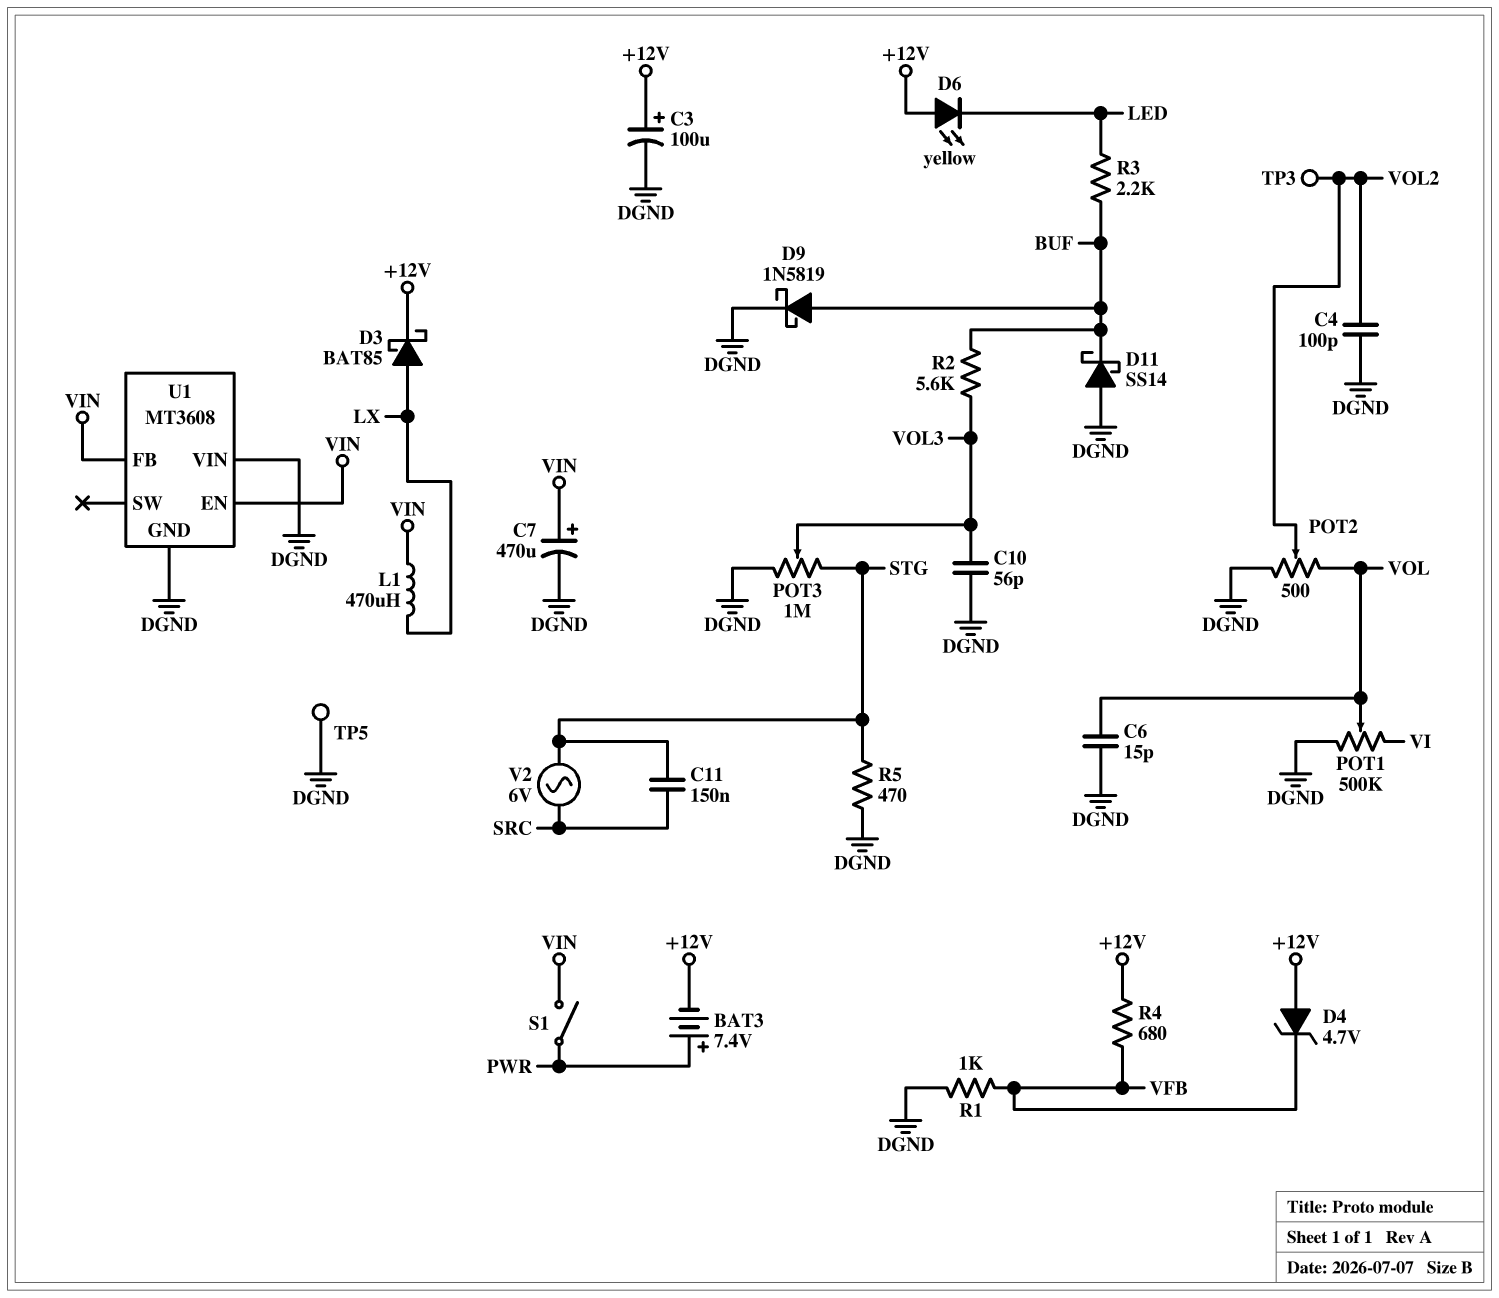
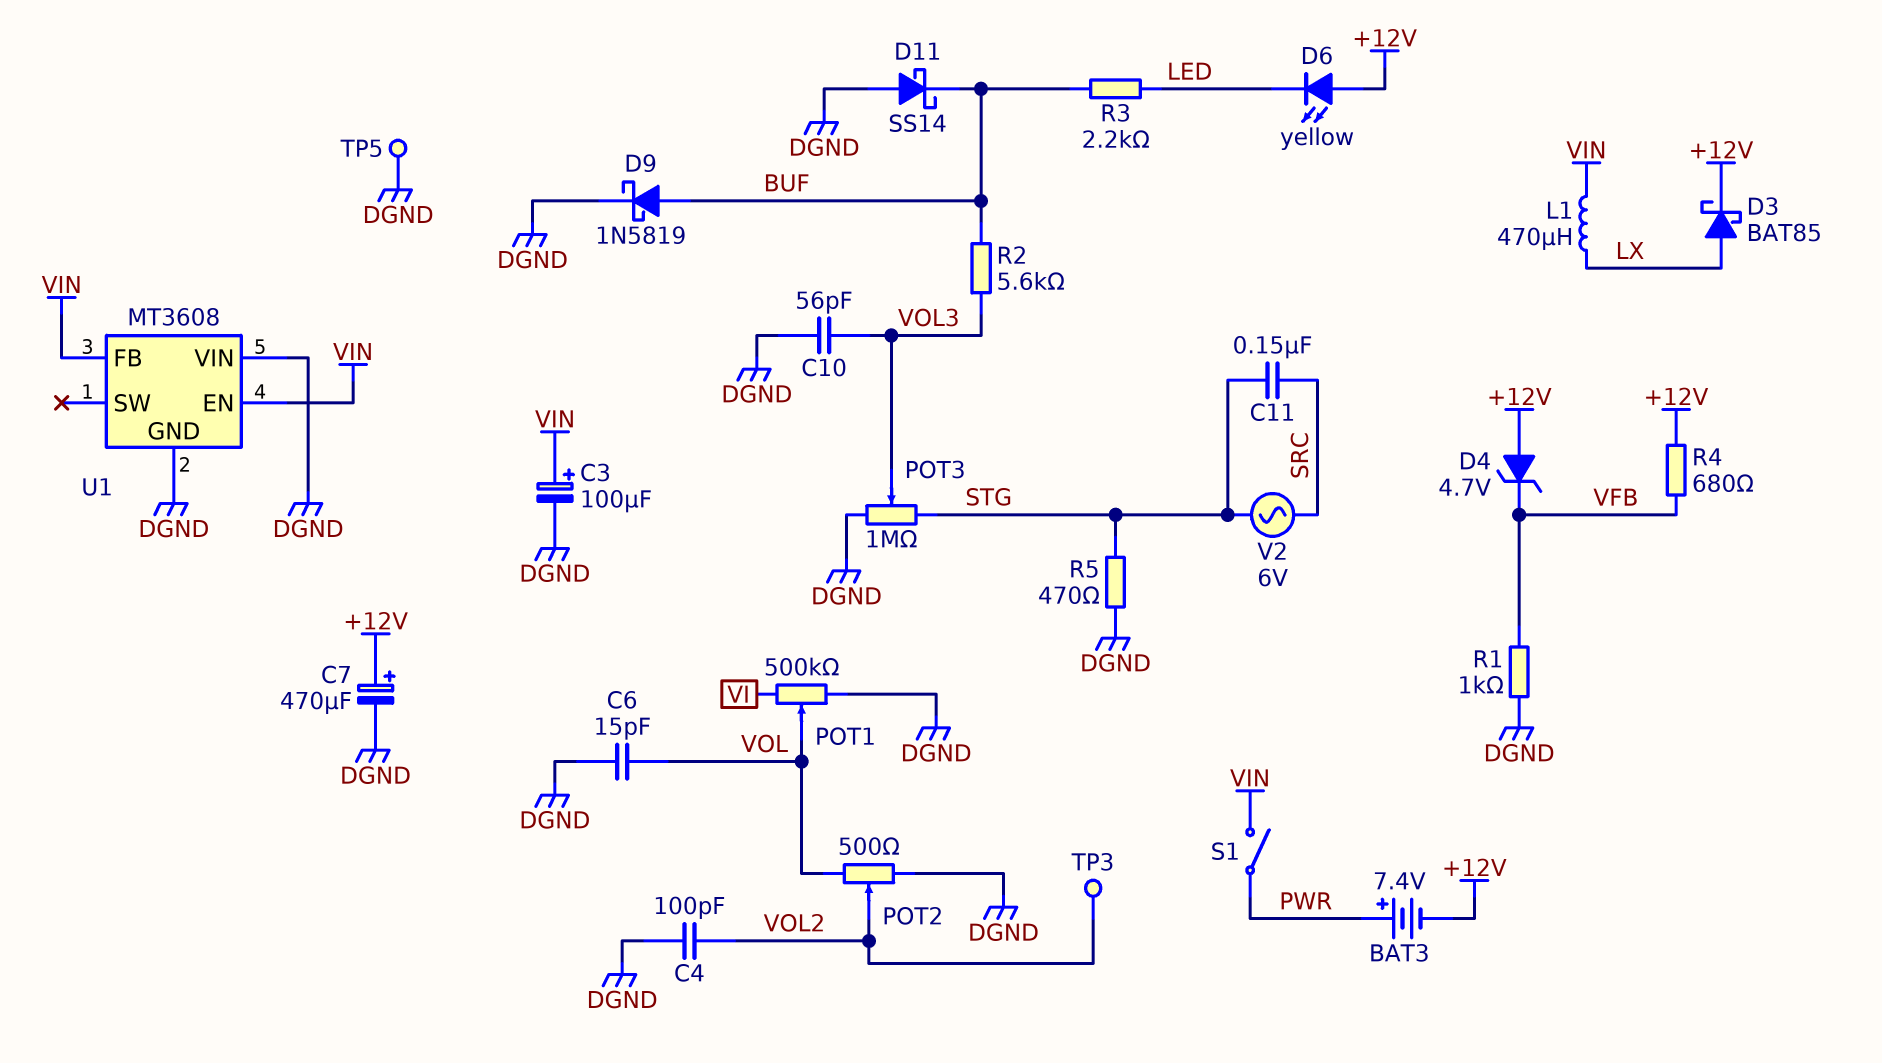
C3: 100uF (plus +12V, minus DGND) -> 100uF (plus VIN, minus DGND)
C7: 470uF (plus VIN, minus DGND) -> 470uF (plus +12V, minus DGND)

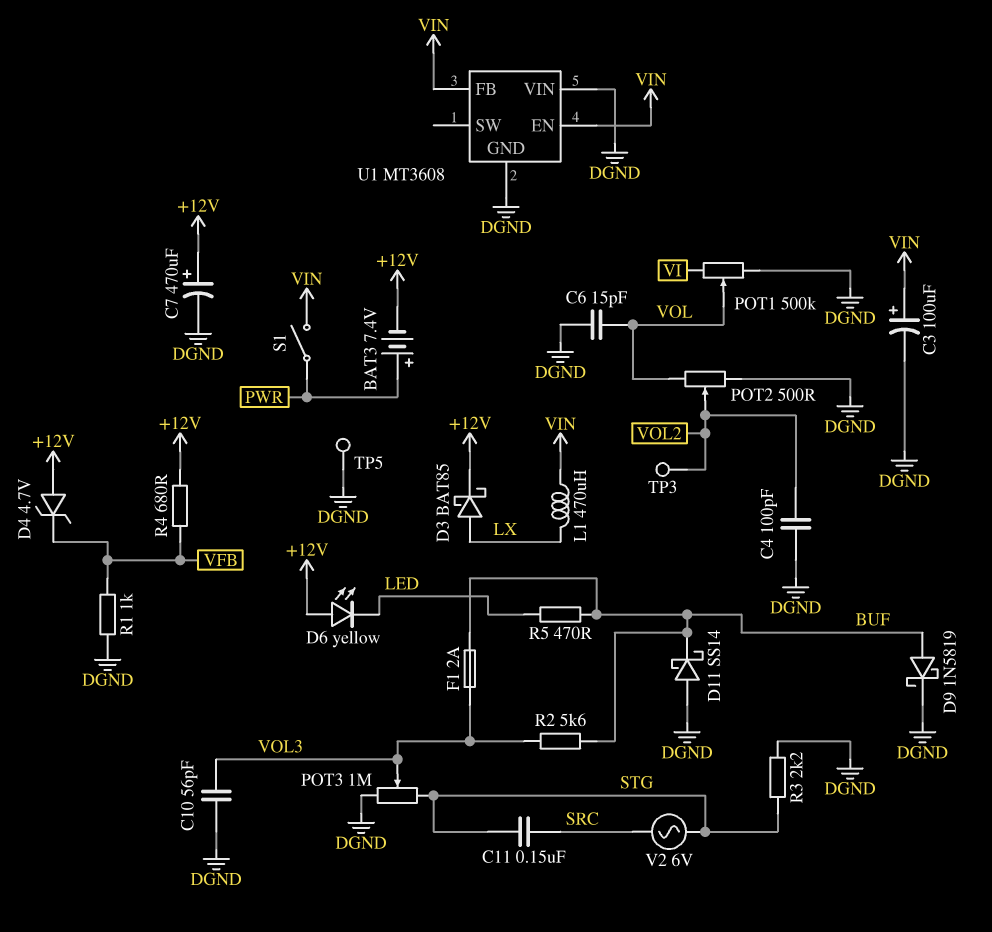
F1: none -> 2A (BUF, VOL3)
R3: 2.2k (BUF, LED) -> 2.2k (DGND, STG)
R5: 470 (DGND, STG) -> 470 (BUF, LED)

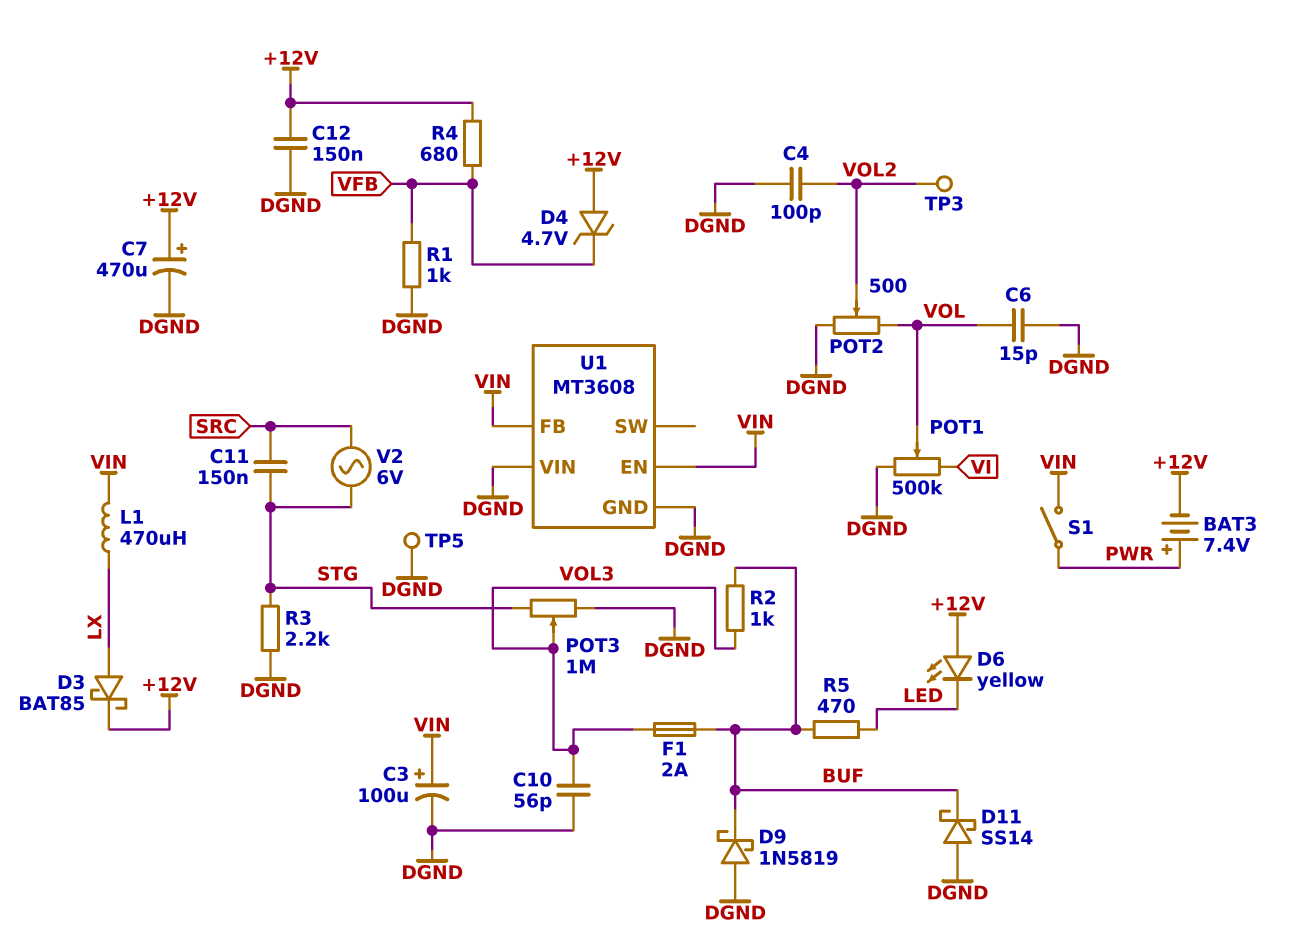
C12: none -> 150nF (+12V, DGND)
D9: schottky 1N5819 (A BUF, K DGND) -> schottky 1N5819 (A DGND, K BUF)
R2: 5.6k (BUF, VOL3) -> 1k (BUF, VOL3)

